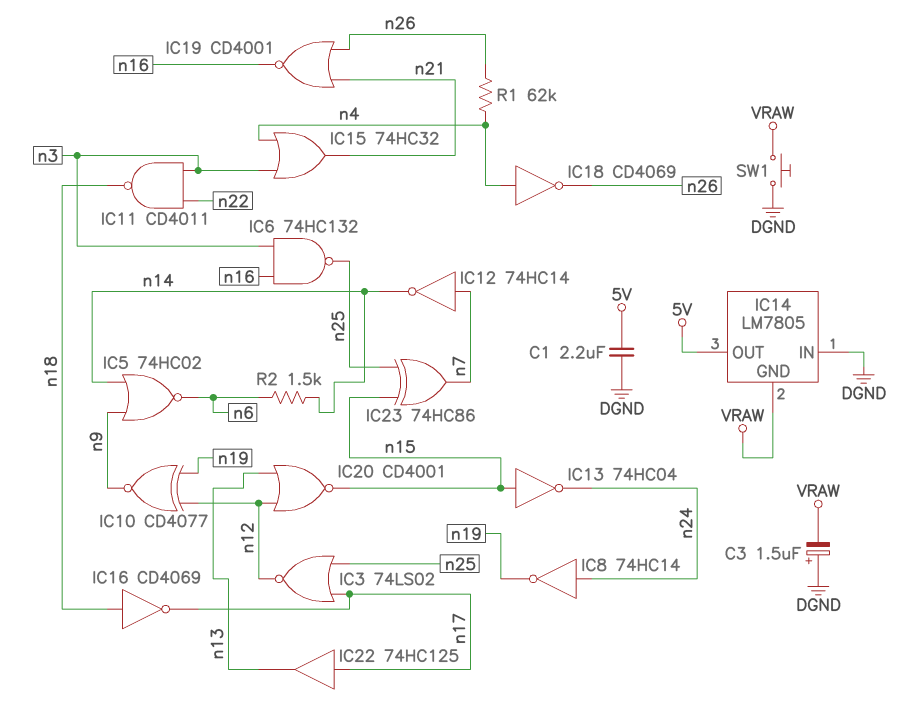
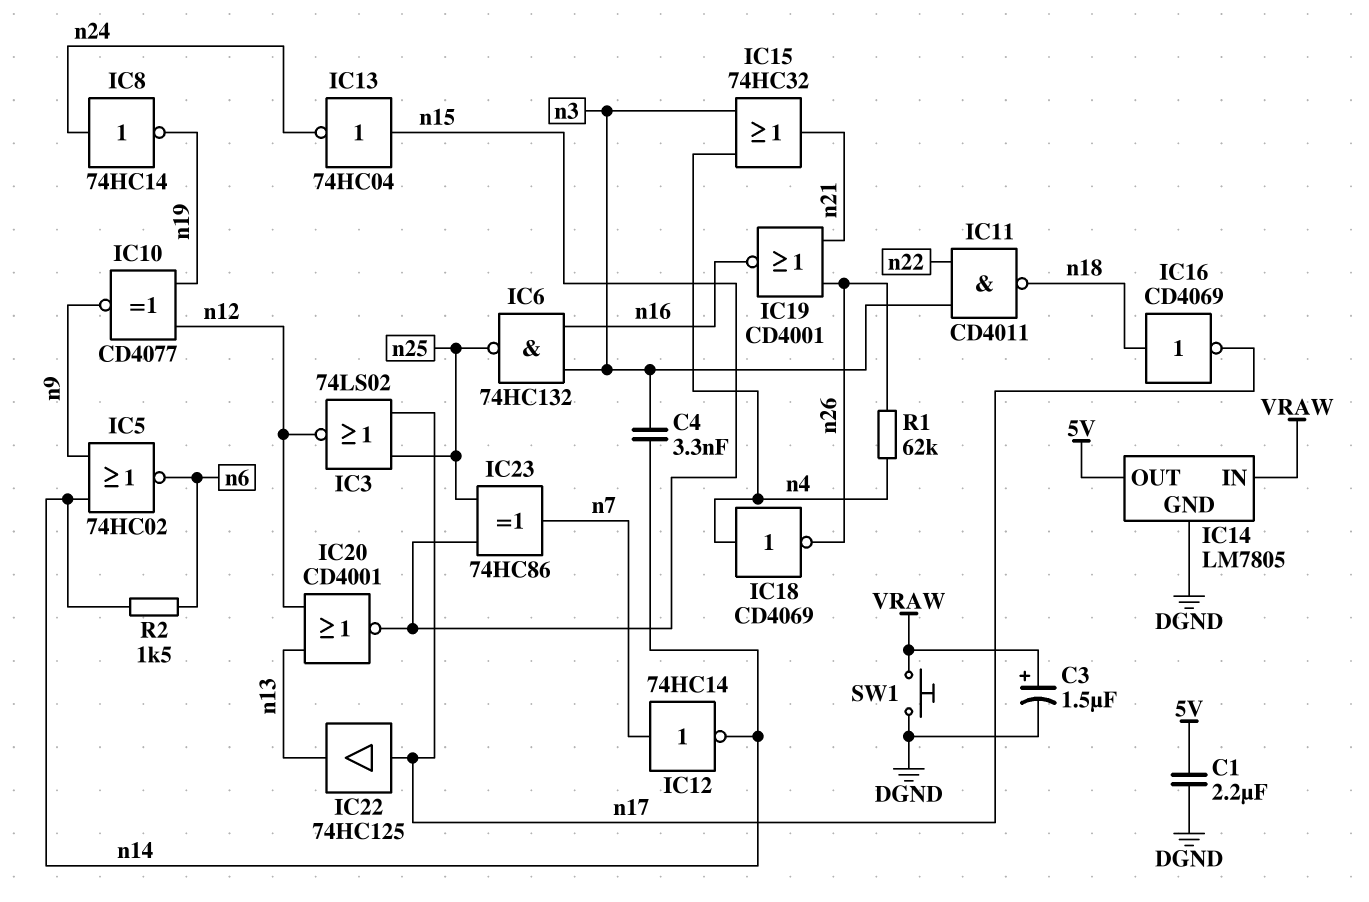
C3: 1.5uF (plus DGND, minus VRAW) -> 1.5uF (plus VRAW, minus DGND)
C4: none -> 3.3nF (n3, n14)
IC14 pin GND: VRAW -> DGND
IC14 pin IN: DGND -> VRAW

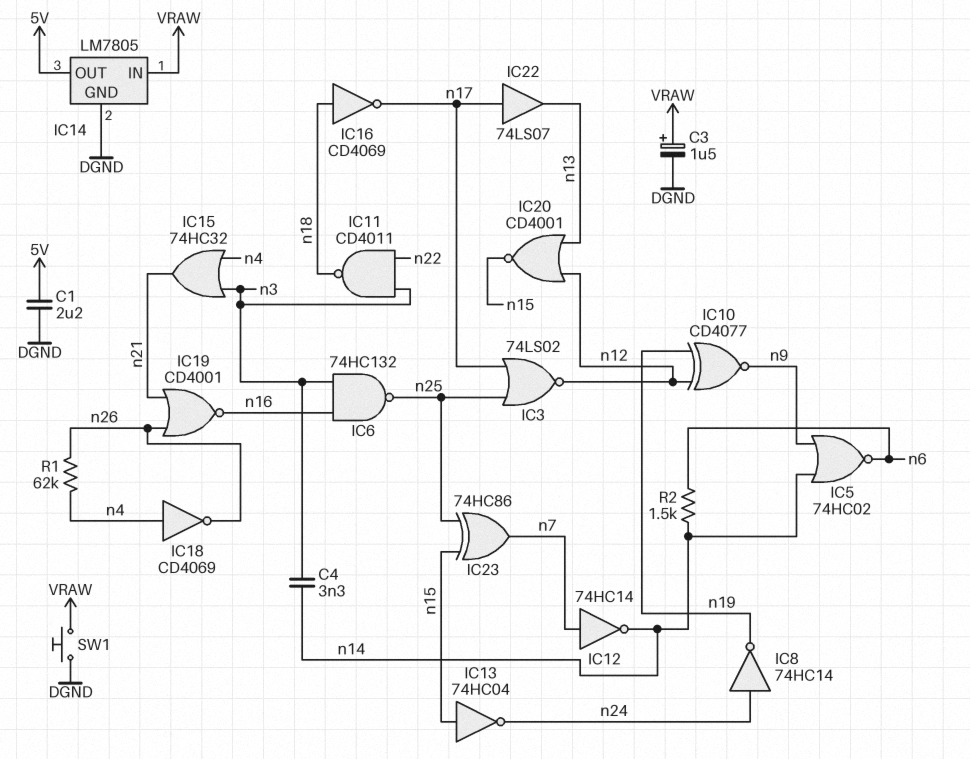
IC22: buffer 74HC125 (in n17, out n13) -> buffer 74LS07 (in n17, out n13)

